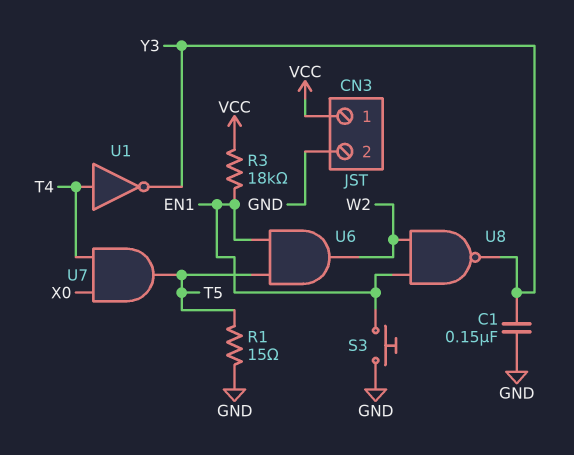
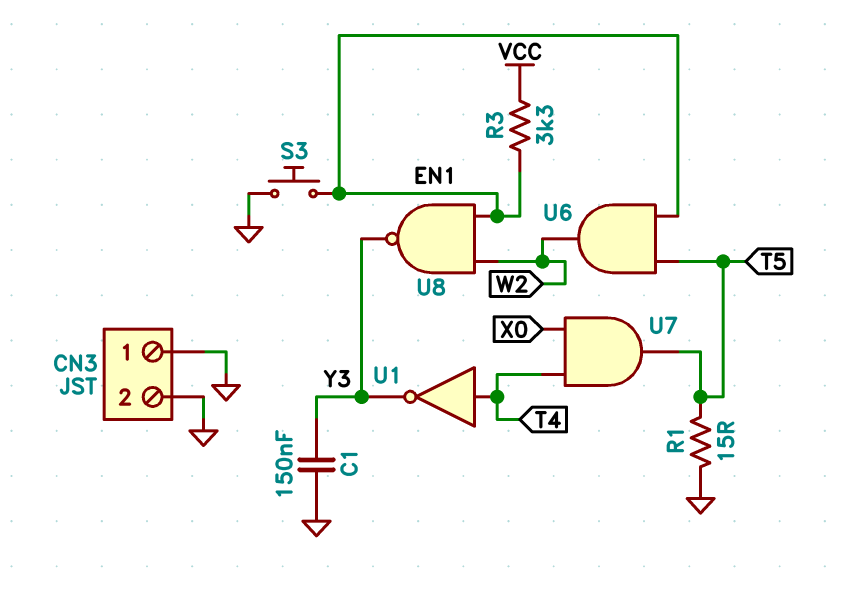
CN3 pin 1: VCC -> GND
R3: 18k (EN1, VCC) -> 3.3k (EN1, VCC)

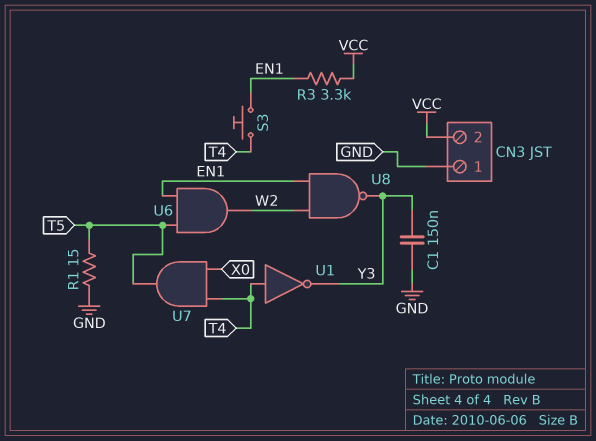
CN3 pin 2: GND -> VCC
S3: button (EN1, GND) -> button (EN1, T4)

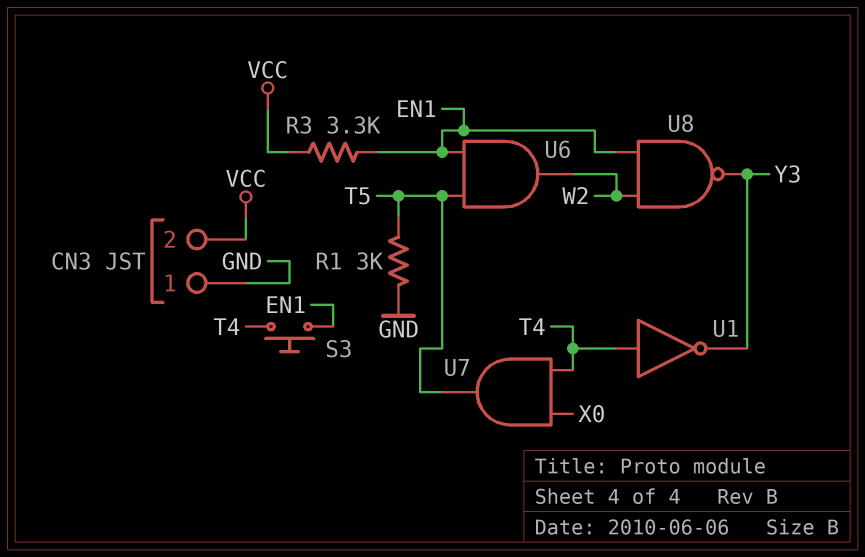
C1: 150nF (GND, Y3) -> none
R1: 15 (GND, T5) -> 3k (GND, T5)

